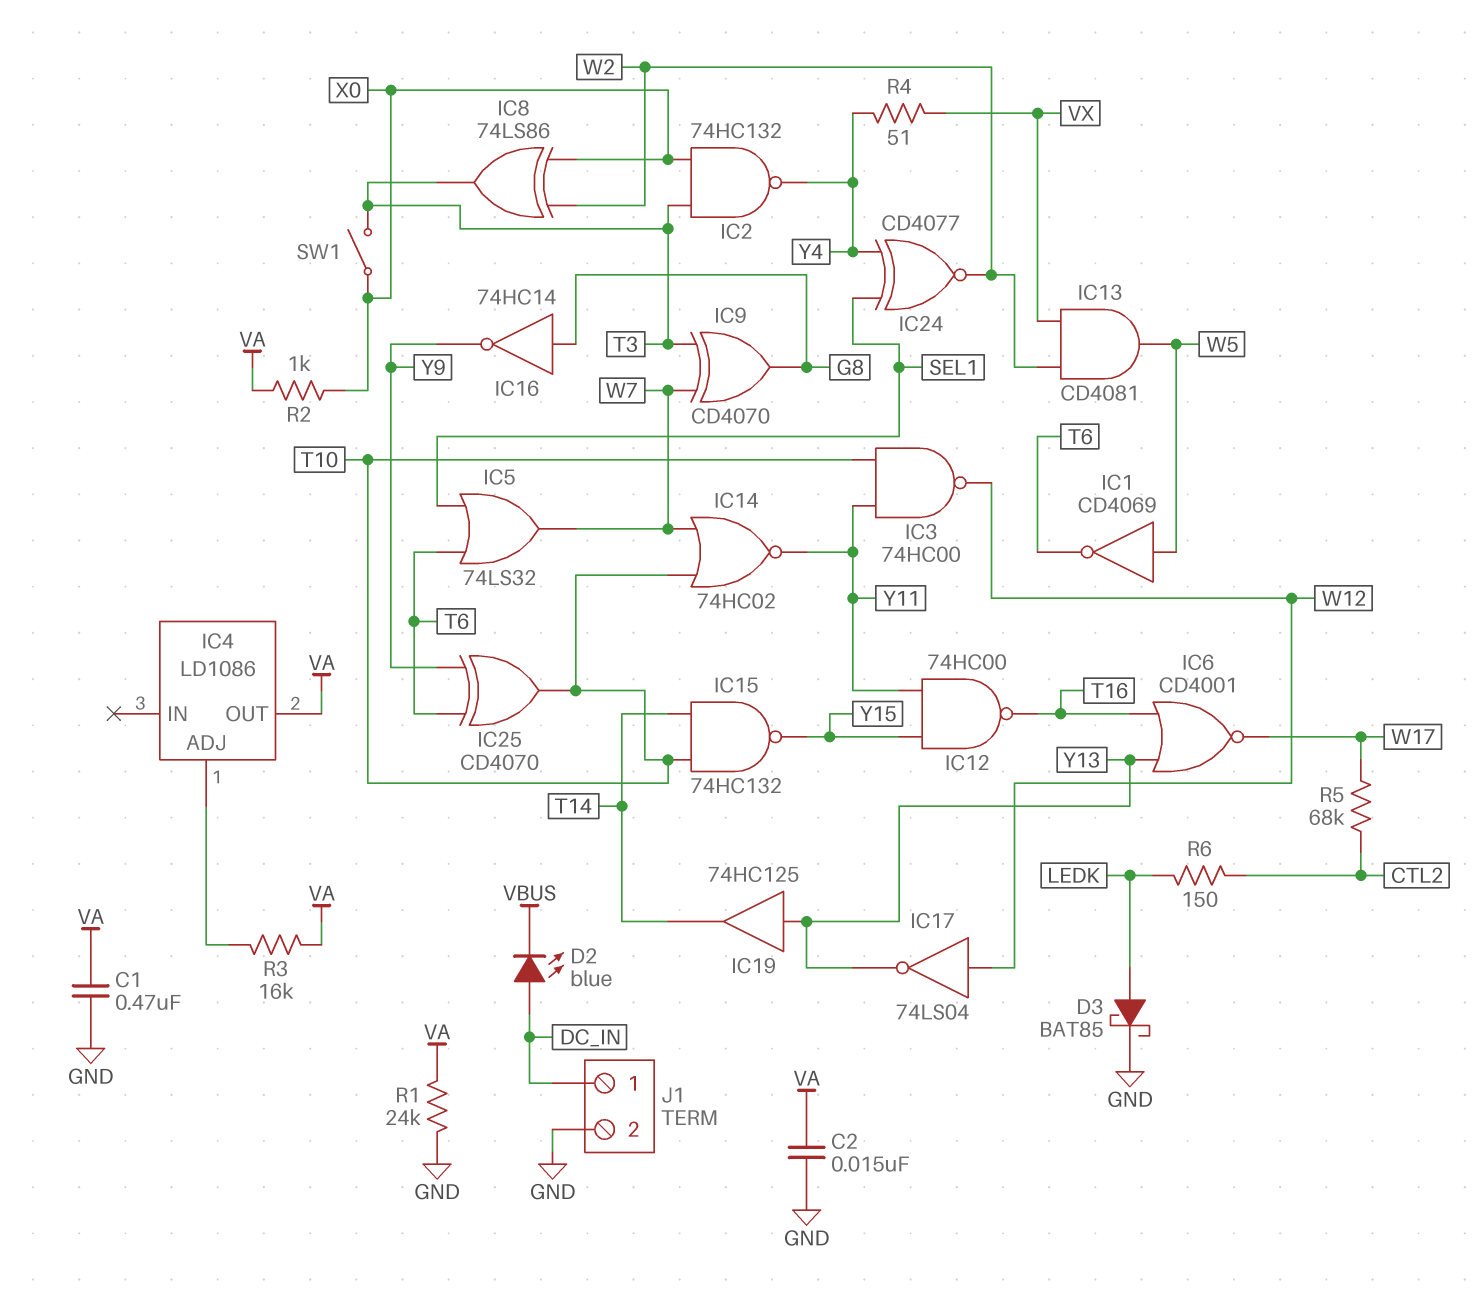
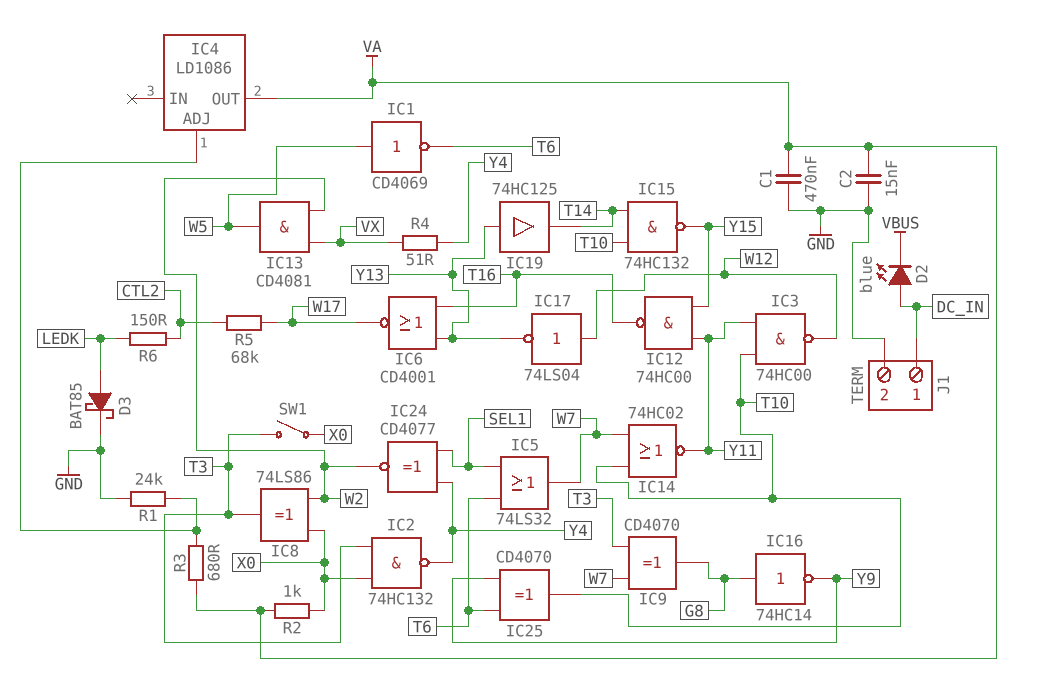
R1: 24k (GND, VA) -> 24k (GND, IC4/ADJ)
R3: 16k (IC4/ADJ, VA) -> 680 (IC4/ADJ, VA)

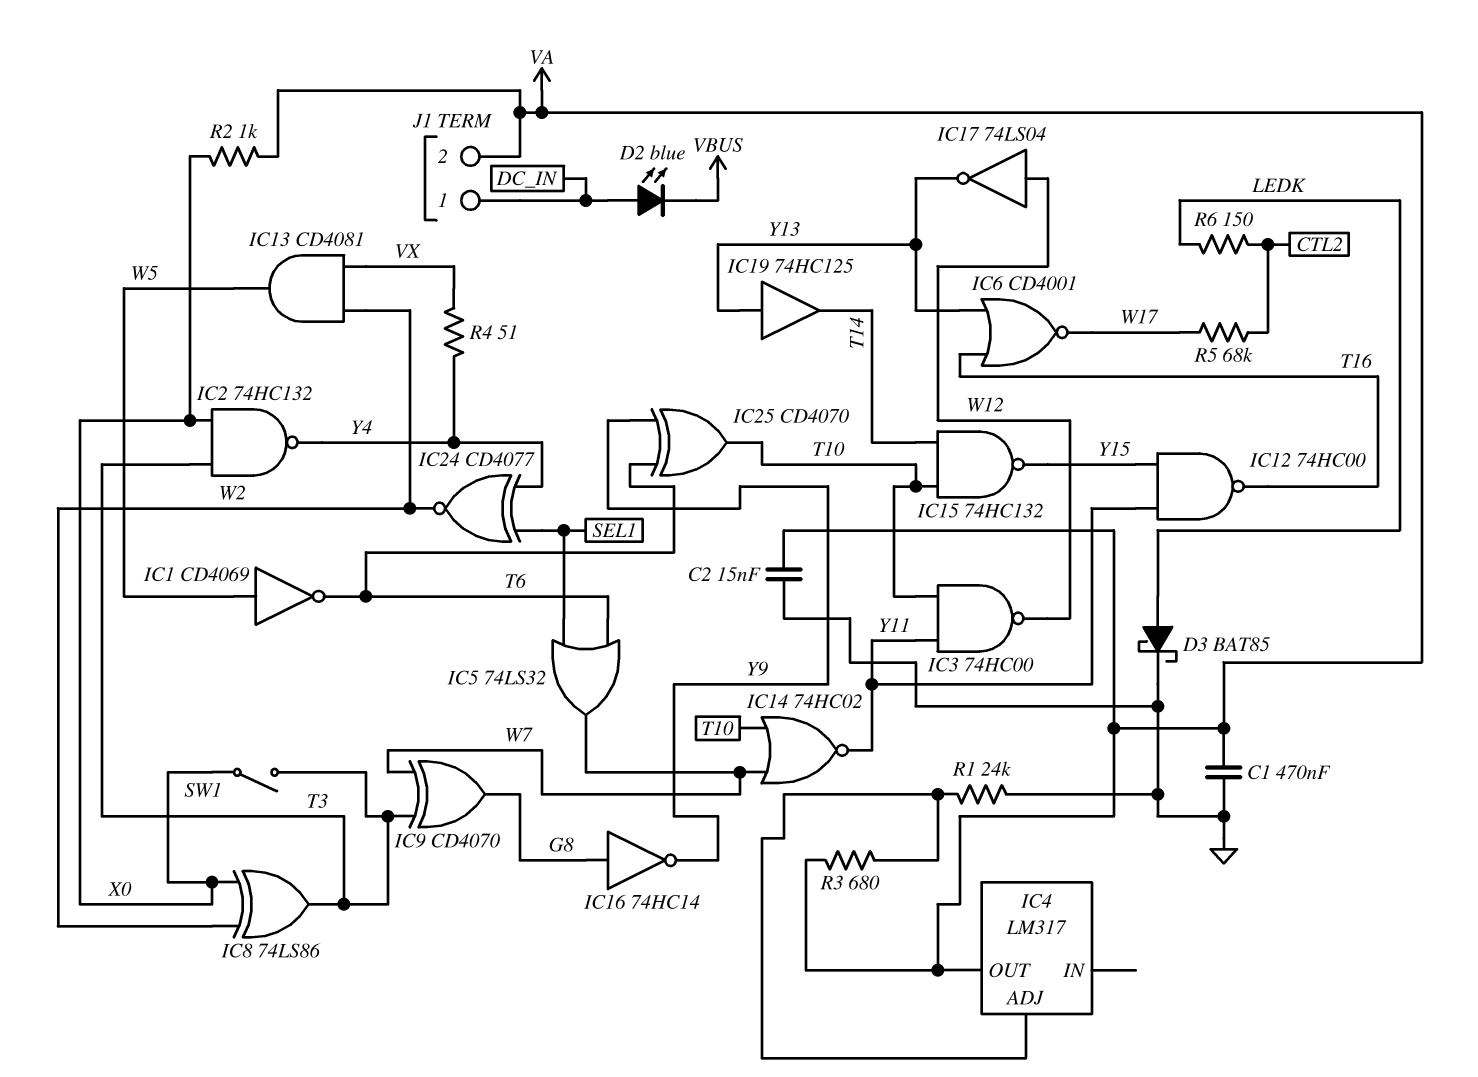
IC4: LD1086 -> LM317
J1 pin 2: GND -> VA

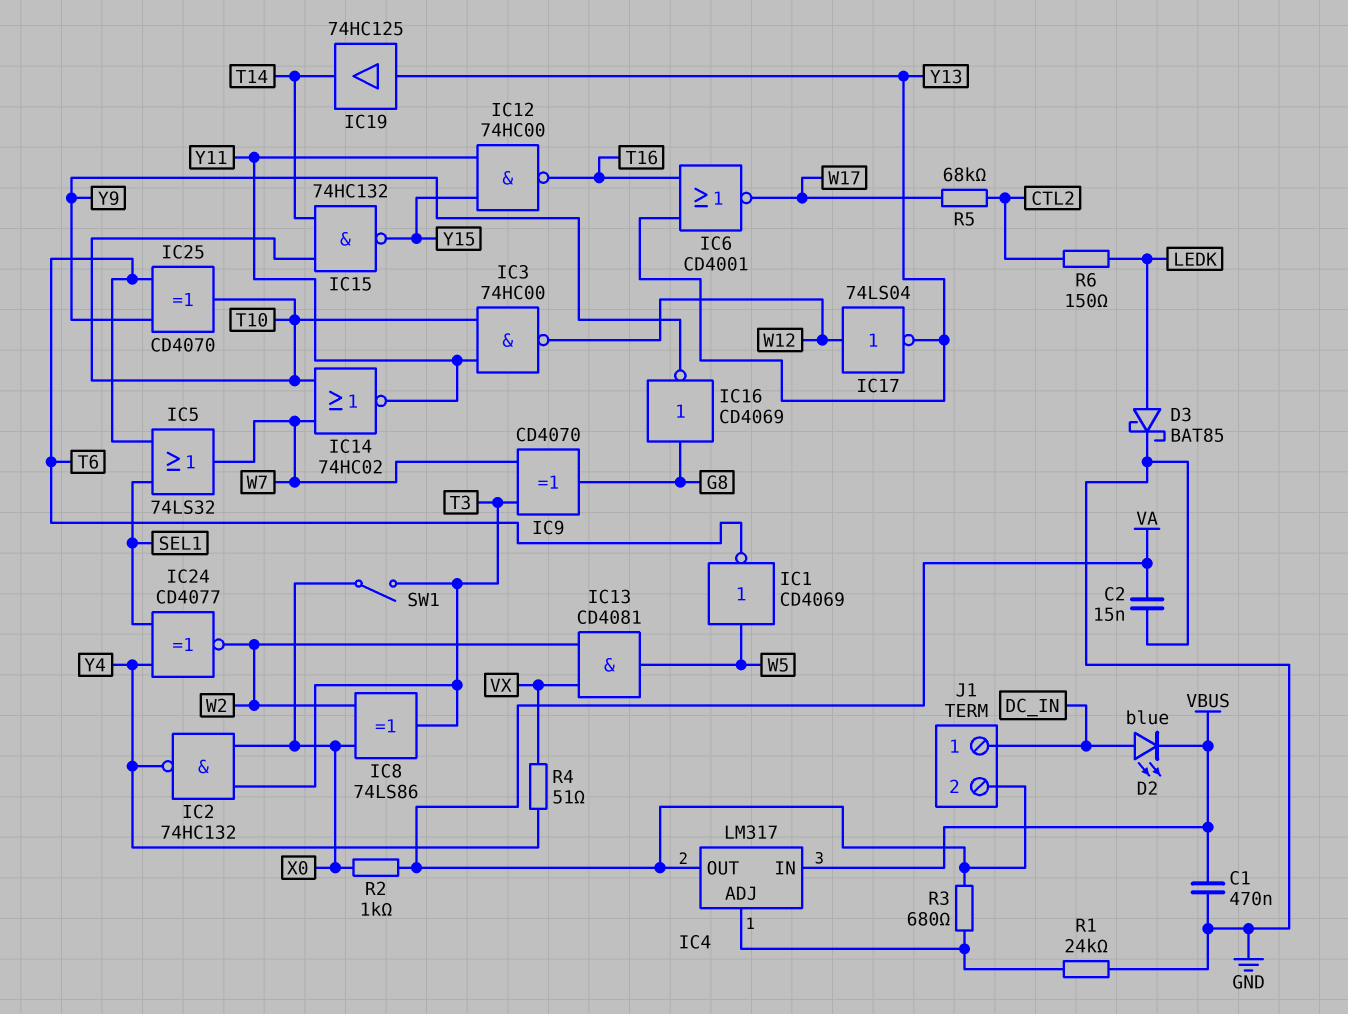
C1: 470nF (GND, VA) -> 470nF (GND, VBUS)
IC4 pin IN: none -> VBUS
IC16: NOT 74HC14 (in G8, out Y9) -> NOT CD4069 (in G8, out Y9)

